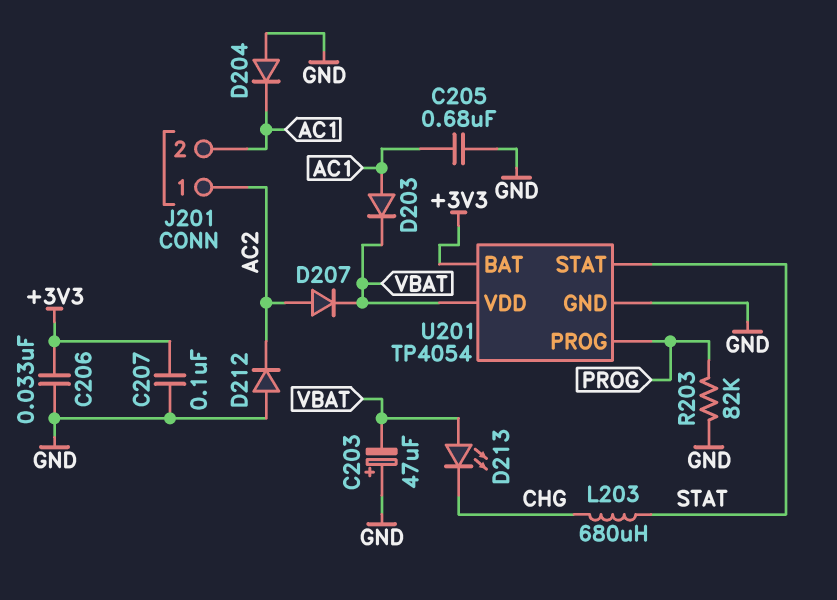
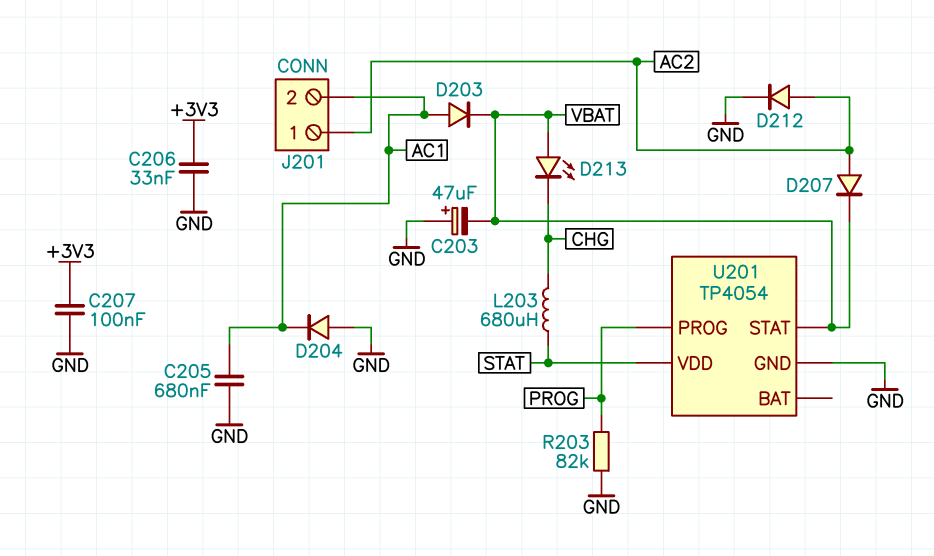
D212: diode (A GND, K AC2) -> diode (A AC2, K GND)
U201 pin BAT: +3V3 -> none
U201 pin STAT: STAT -> VBAT
U201 pin VDD: VBAT -> STAT

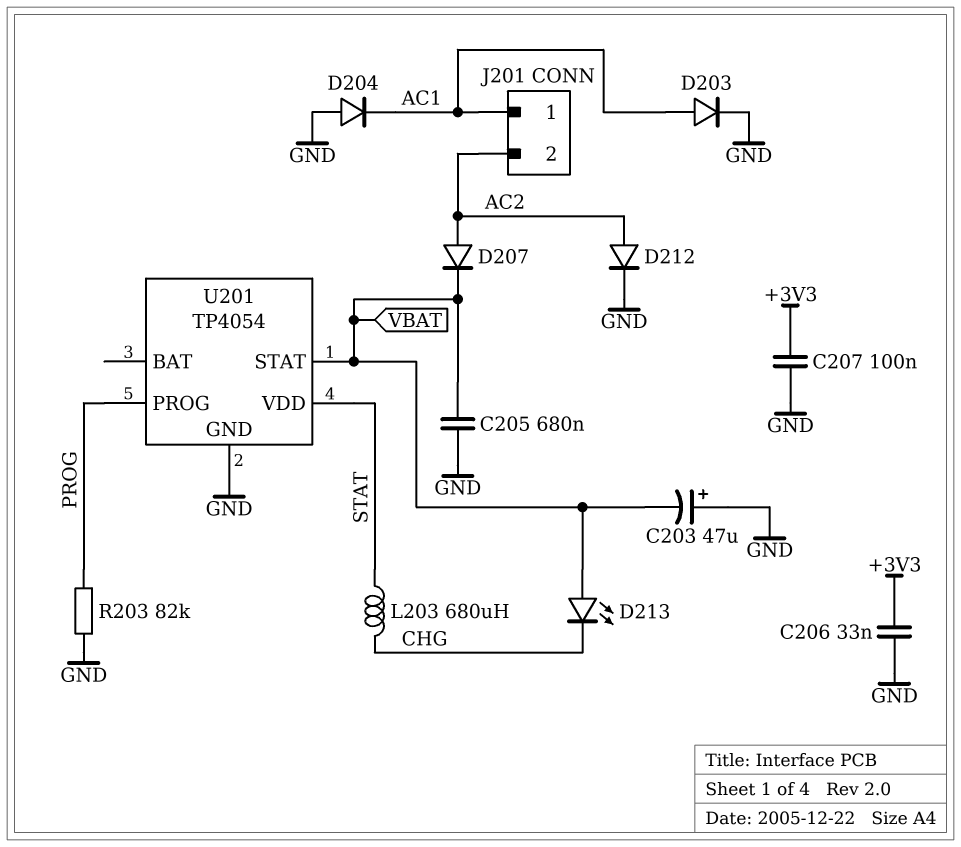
C205: 680nF (AC1, GND) -> 680nF (GND, VBAT)
D203: diode (A AC1, K VBAT) -> diode (A AC1, K GND)
J201 pin 1: AC2 -> AC1
J201 pin 2: AC1 -> AC2

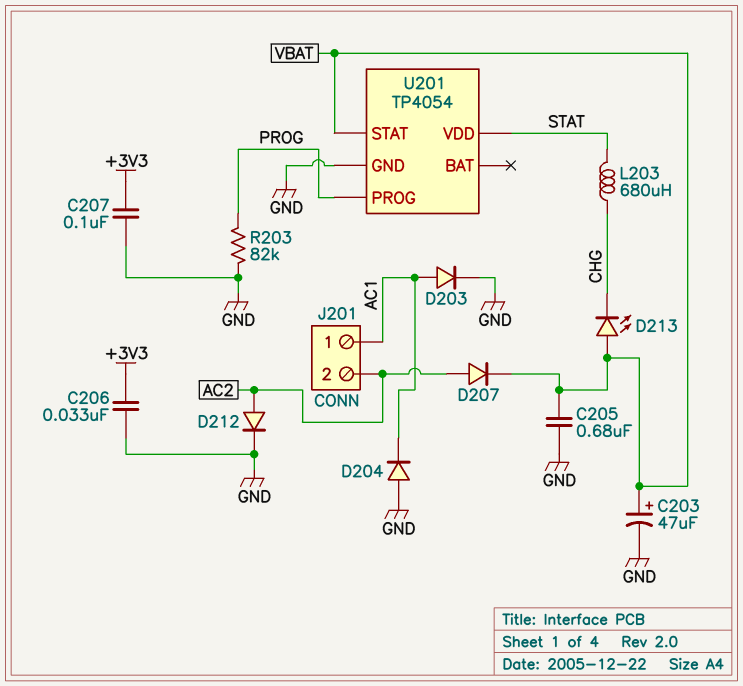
C203: 47uF (plus GND, minus VBAT) -> 47uF (plus VBAT, minus GND)

